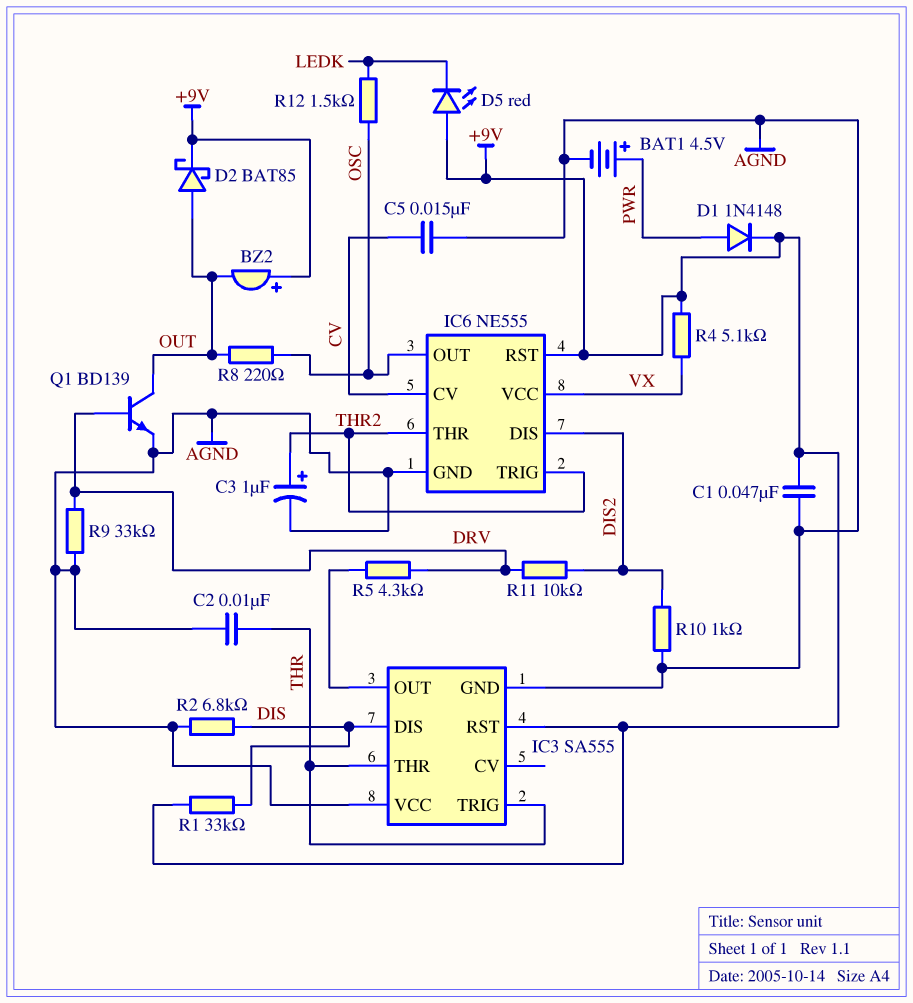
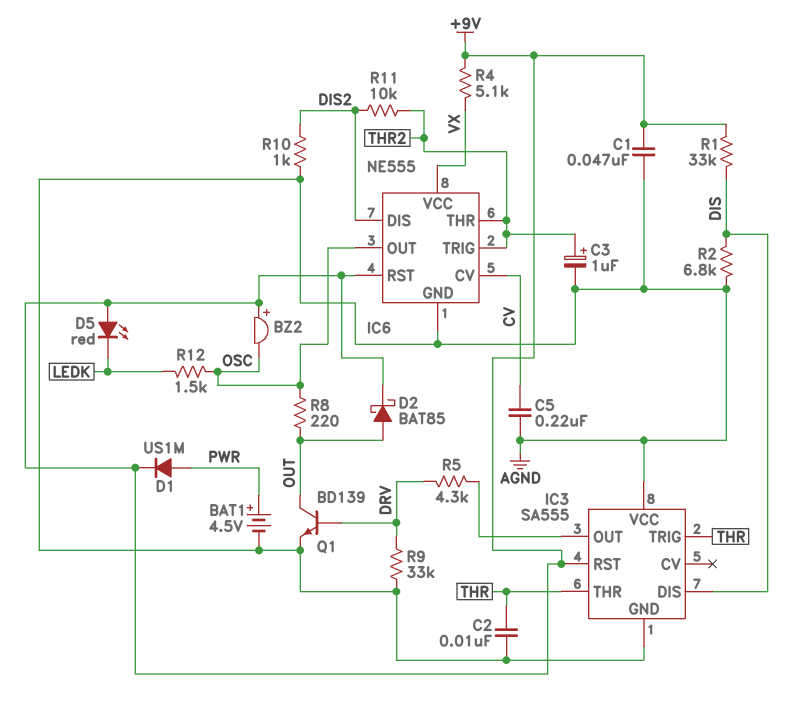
BZ2: buzzer (plus +9V, minus OUT) -> buzzer (plus +9V, minus OSC)
C5: 15nF (AGND, CV) -> 220nF (AGND, CV)
D1: diode 1N4148 (A PWR, K +9V) -> diode US1M (A PWR, K +9V)
R11: 10k (DIS2, DRV) -> 10k (DIS2, THR2)

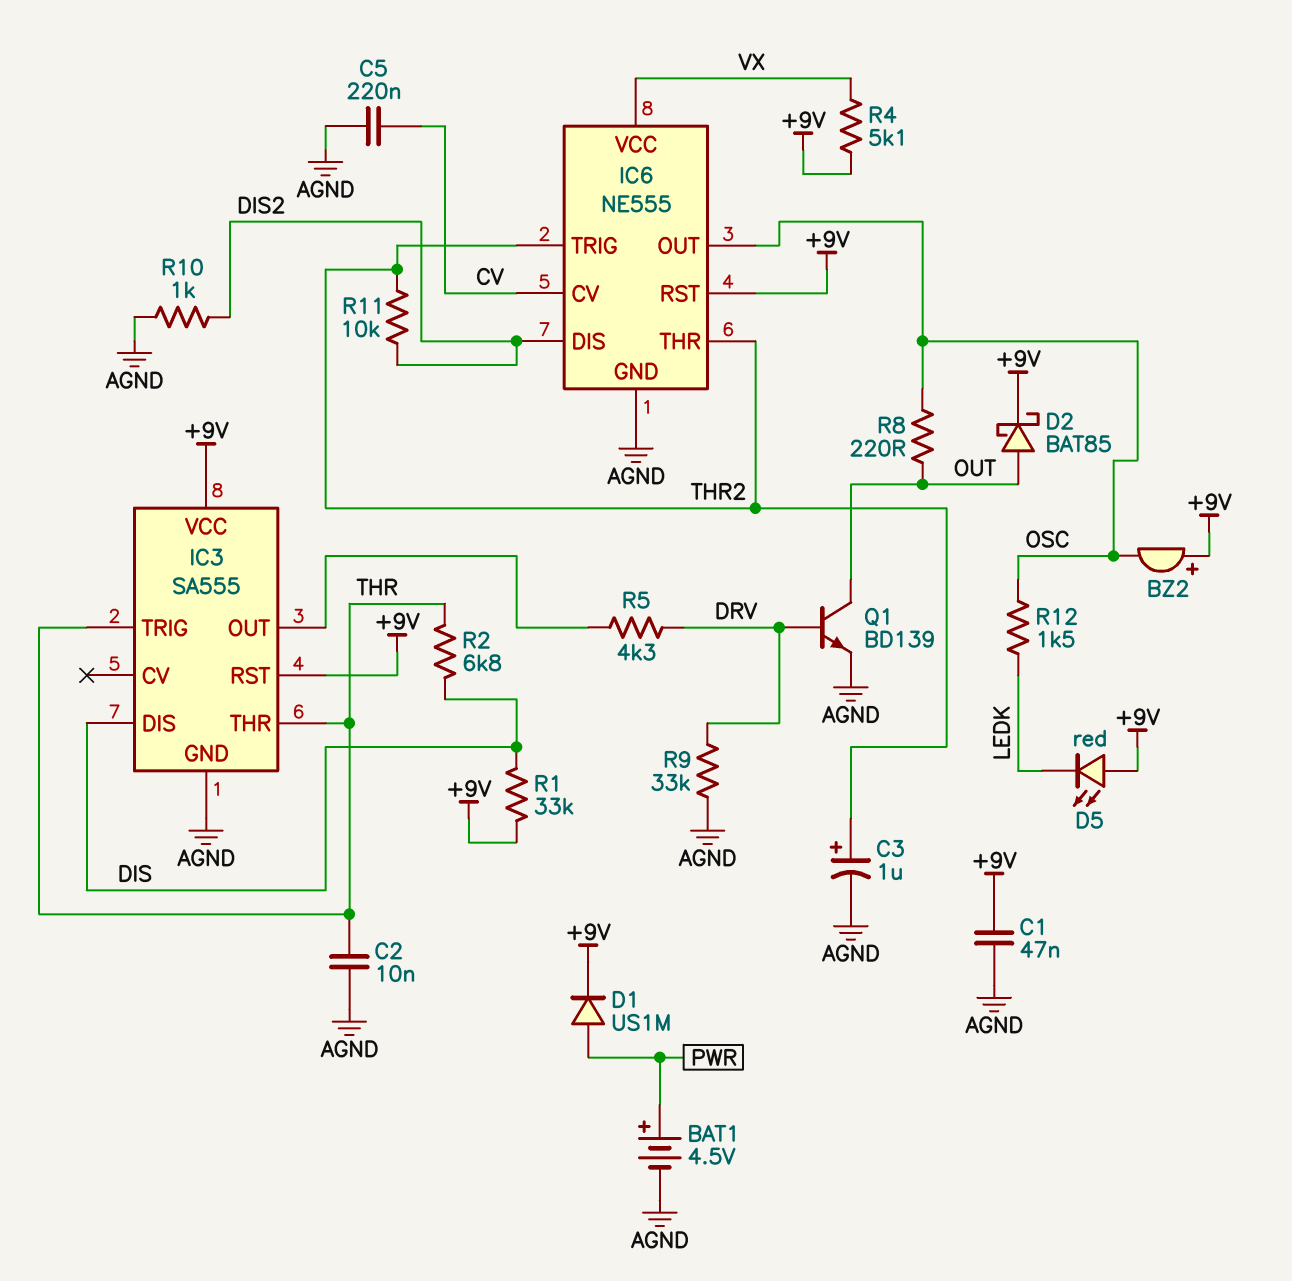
IC3 pin VCC: AGND -> +9V
R2: 6.8k (AGND, DIS) -> 6.8k (DIS, THR)

